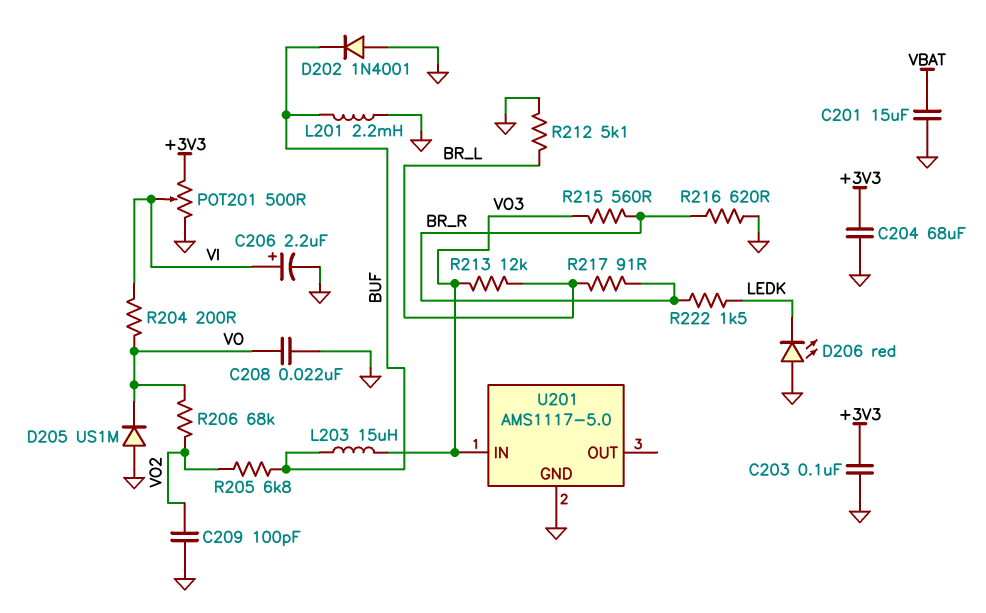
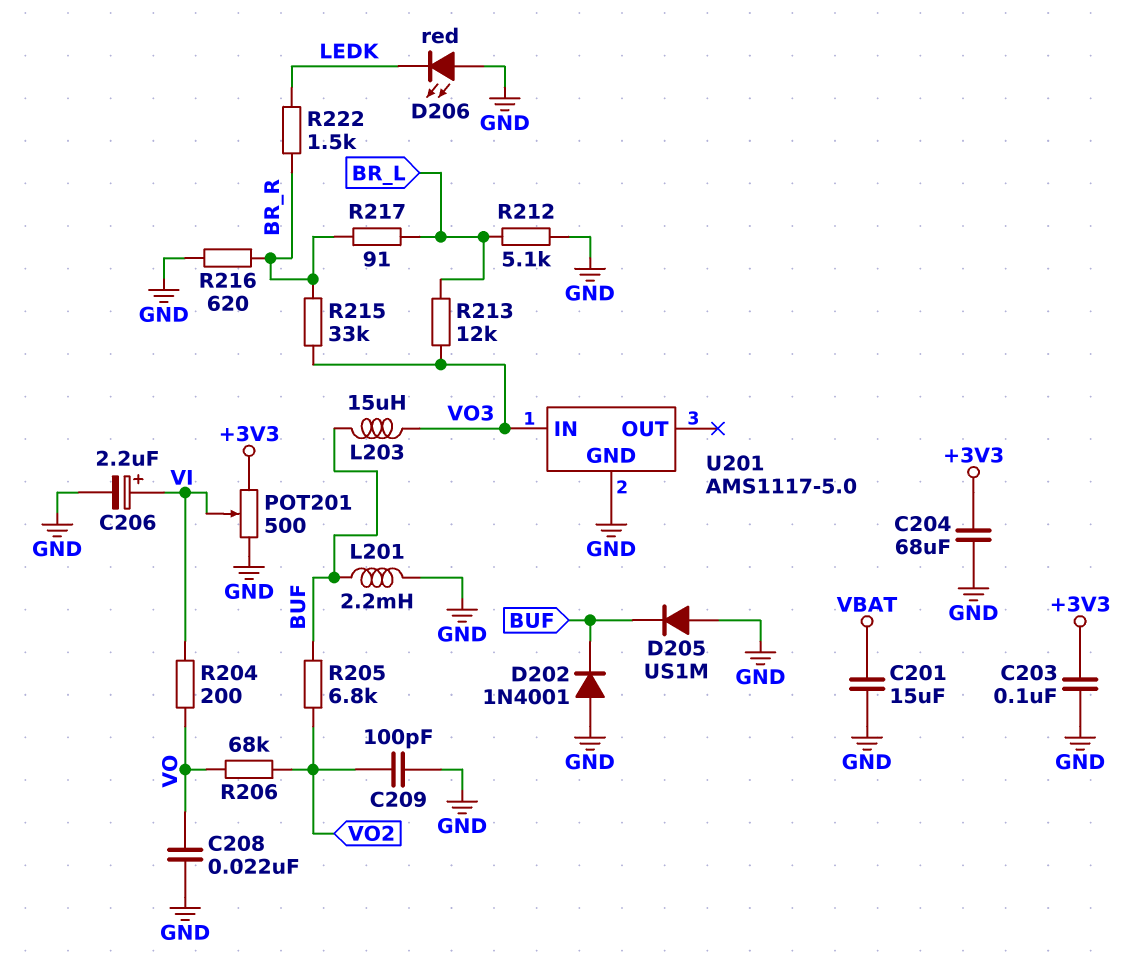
D205: diode US1M (A GND, K VO) -> diode US1M (A GND, K BUF)
R215: 560 (BR_R, VO3) -> 33k (BR_R, VO3)

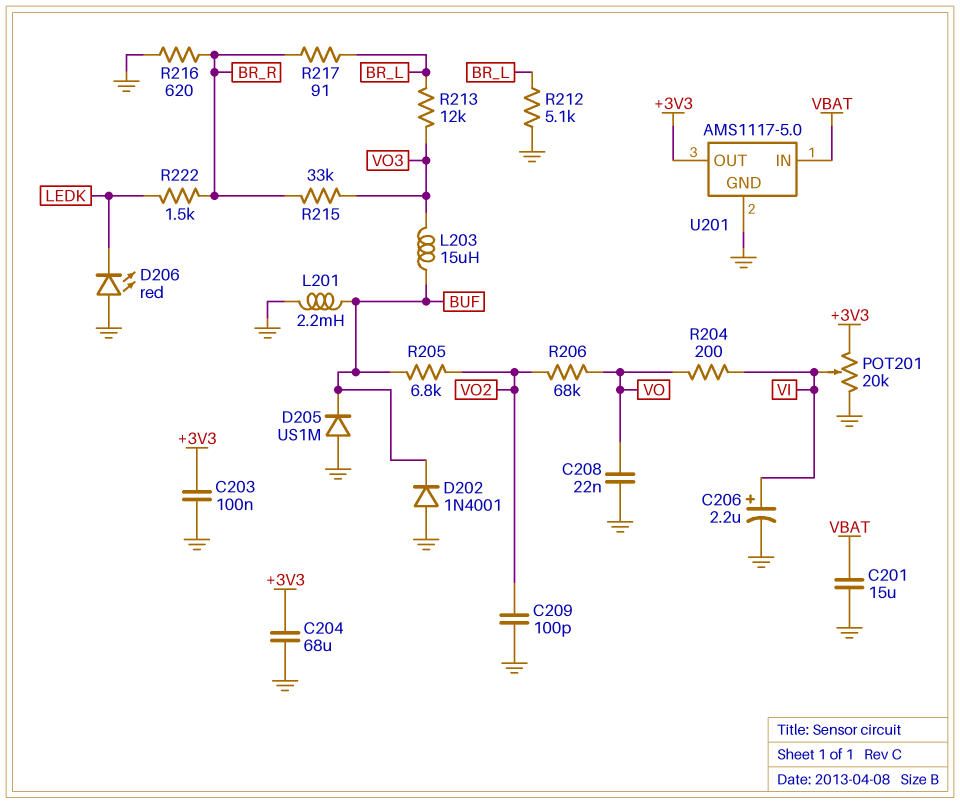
POT201: 500 (+3V3, GND, wiper VI) -> 20k (+3V3, GND, wiper VI)
U201 pin IN: VO3 -> VBAT
U201 pin OUT: none -> +3V3

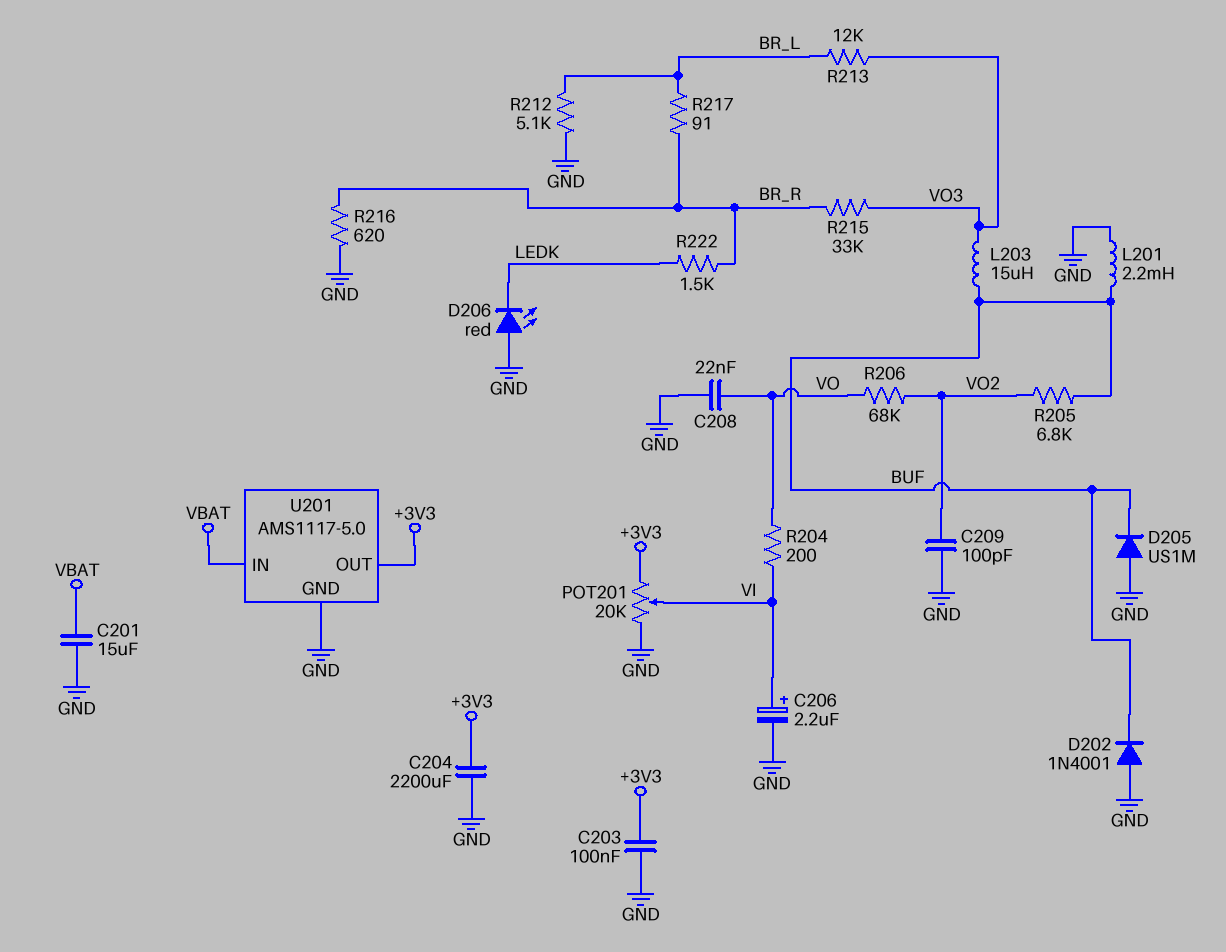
C204: 68uF (+3V3, GND) -> 2200uF (+3V3, GND)

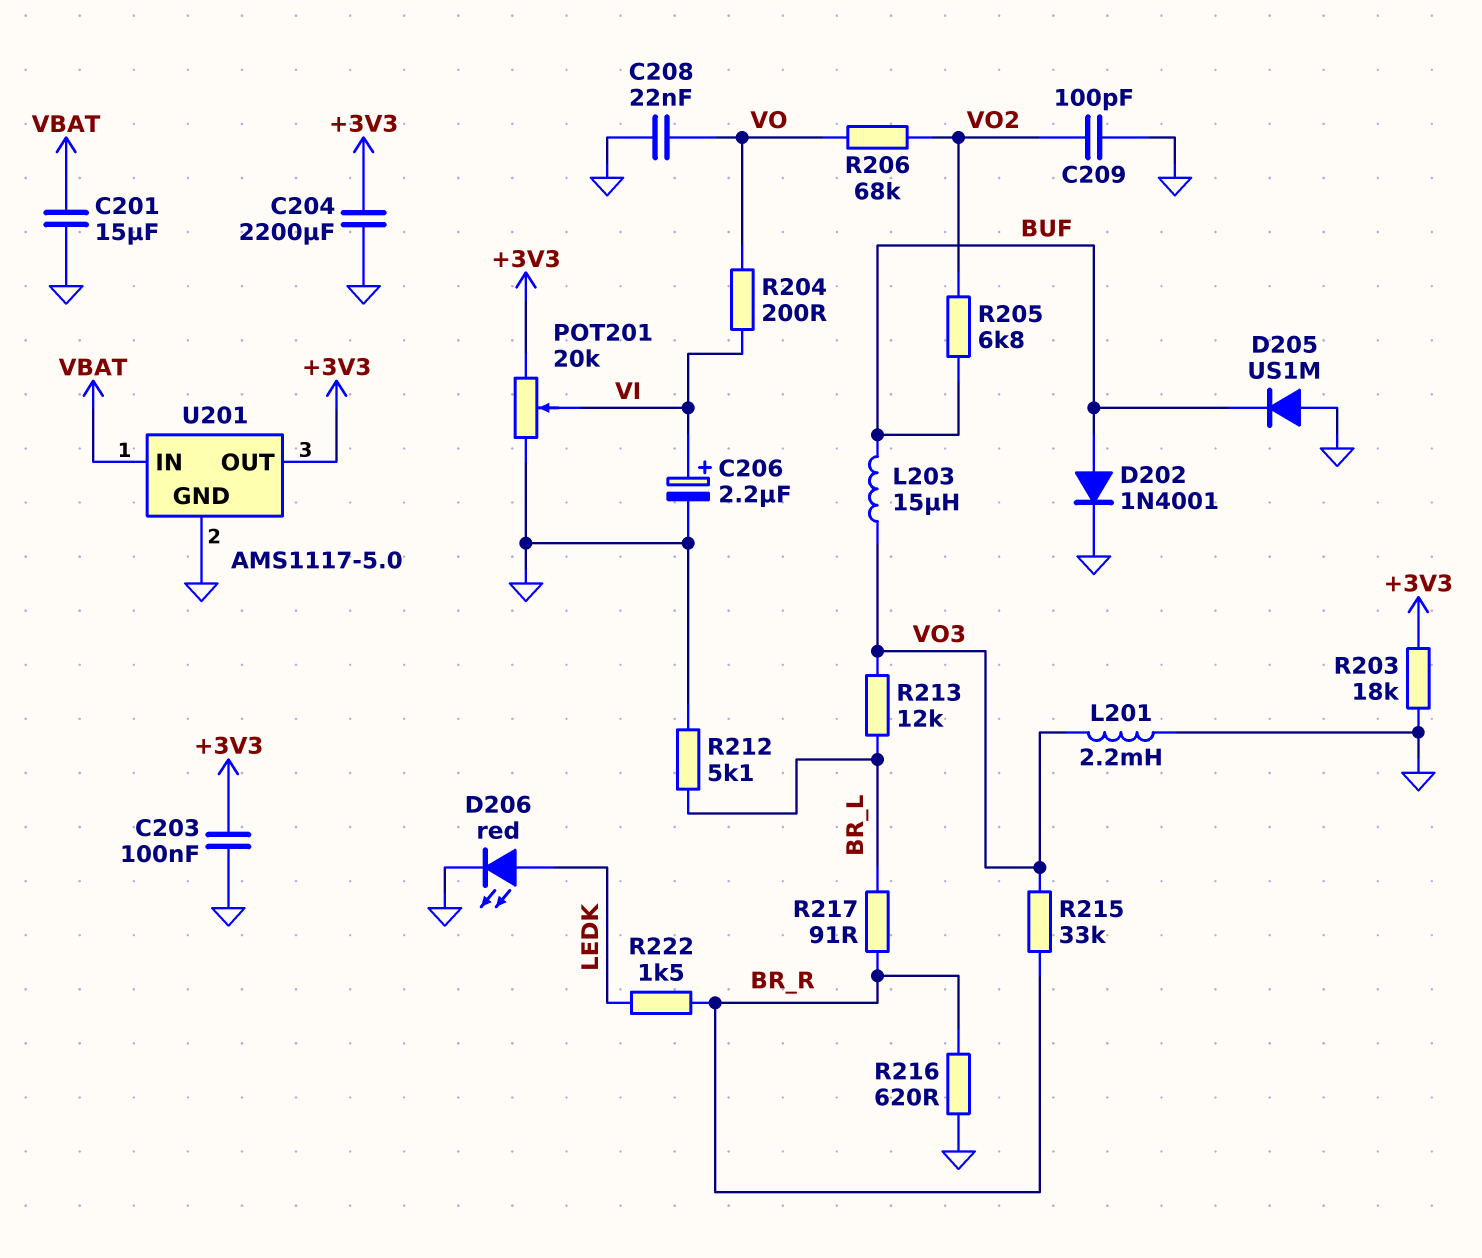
D202: diode 1N4001 (A GND, K BUF) -> diode 1N4001 (A BUF, K GND)
D206: LED red (A GND, K LEDK) -> LED red (A LEDK, K GND)
L201: 2.2mH (BUF, GND) -> 2.2mH (GND, VO3)
R203: none -> 18k (+3V3, GND)

